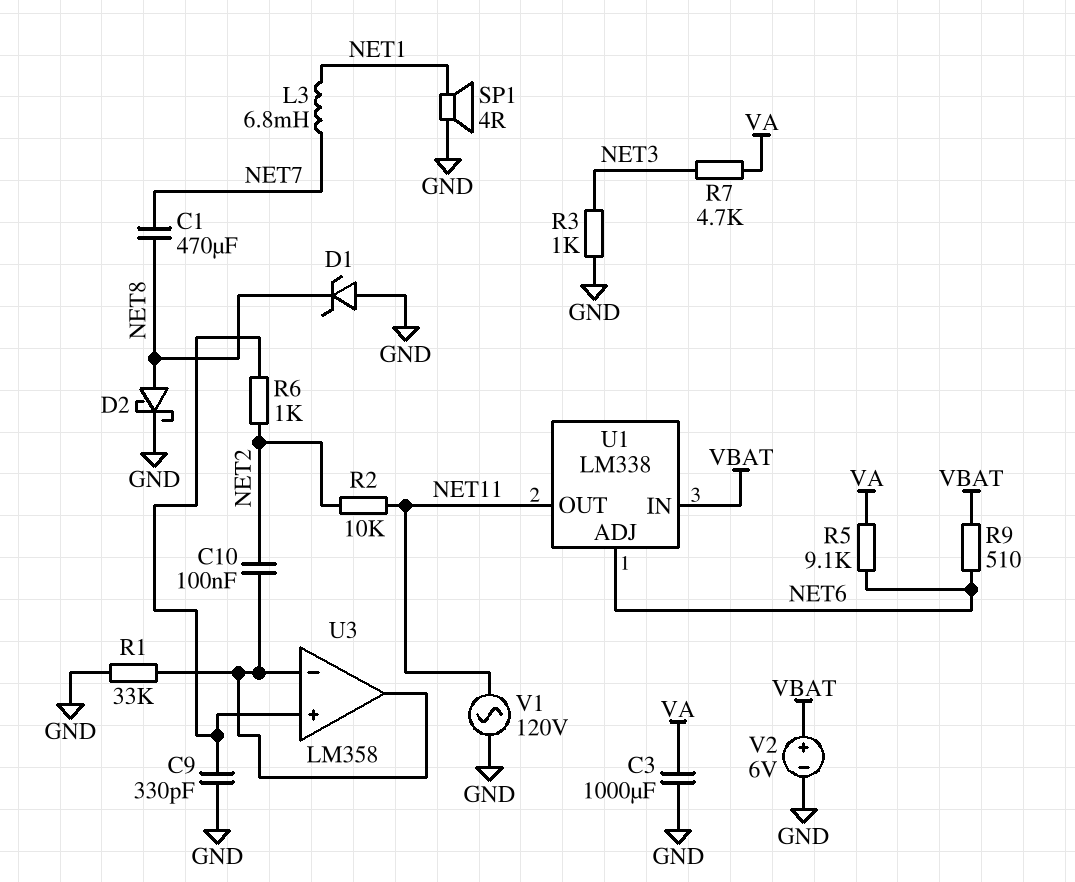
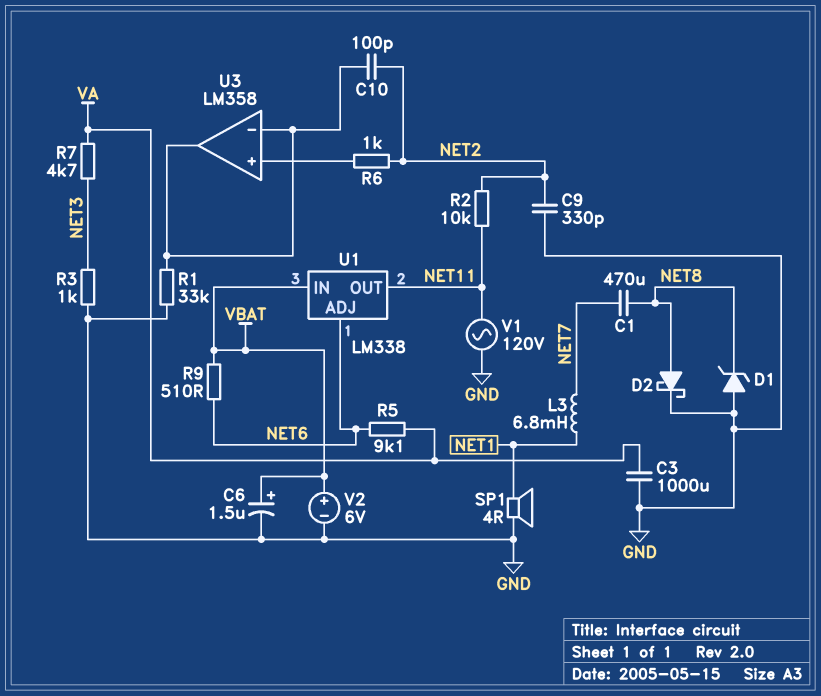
C6: none -> 1.5uF (plus VBAT, minus GND)
C9: 330pF (GND, U3/in+) -> 330pF (GND, NET2)
C10: 100nF (NET2, U3/in-) -> 100pF (NET2, U3/in-)

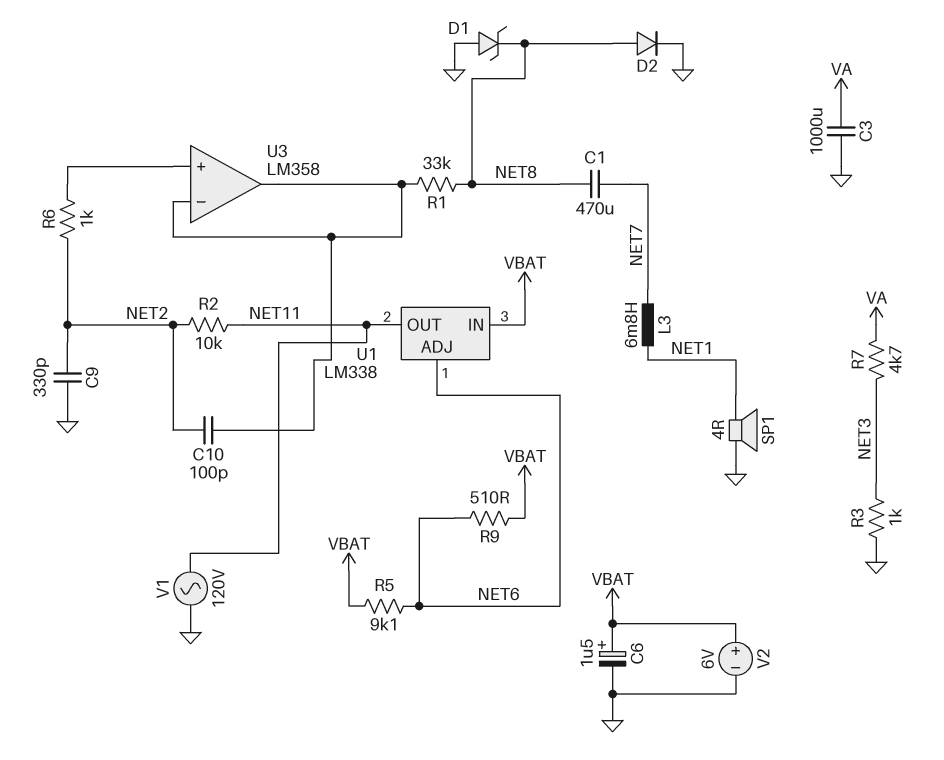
D2: schottky (A NET8, K GND) -> diode (A NET8, K GND)
R1: 33k (GND, U3/in-) -> 33k (NET8, U3/in-)
R5: 9.1k (NET6, VA) -> 9.1k (NET6, VBAT)

